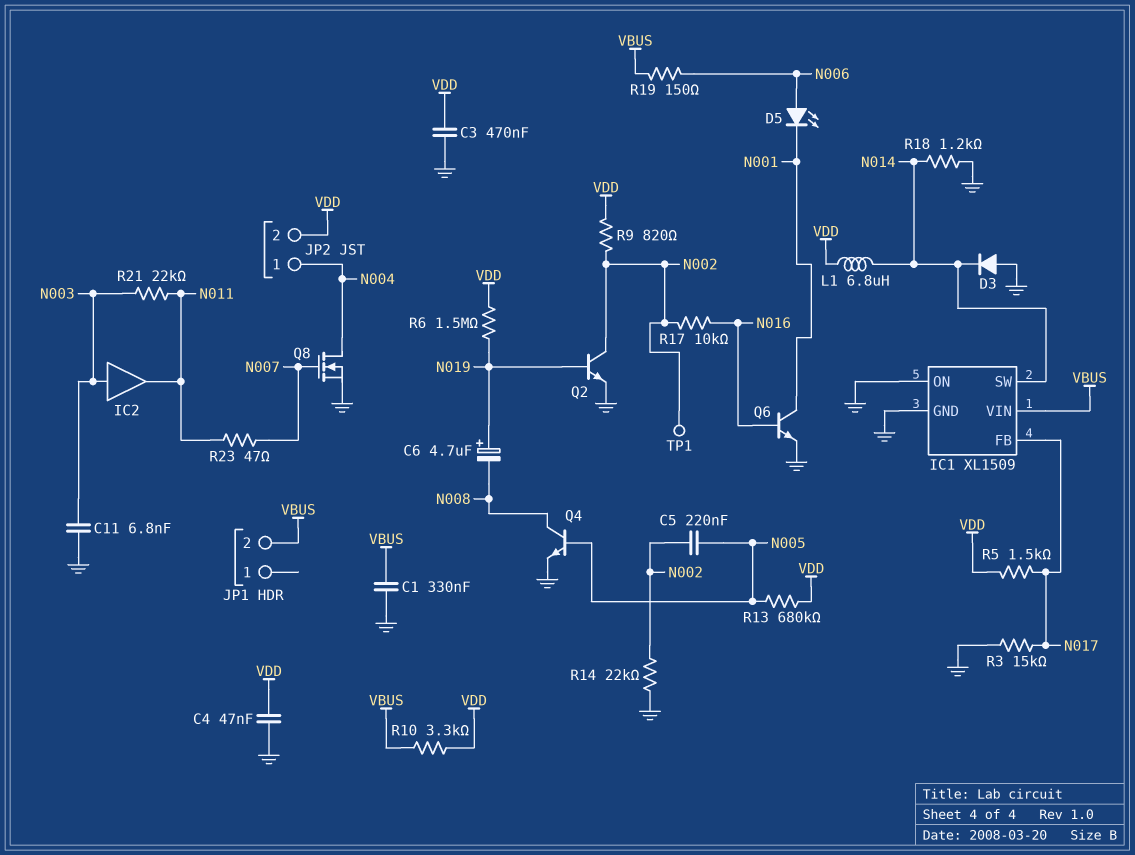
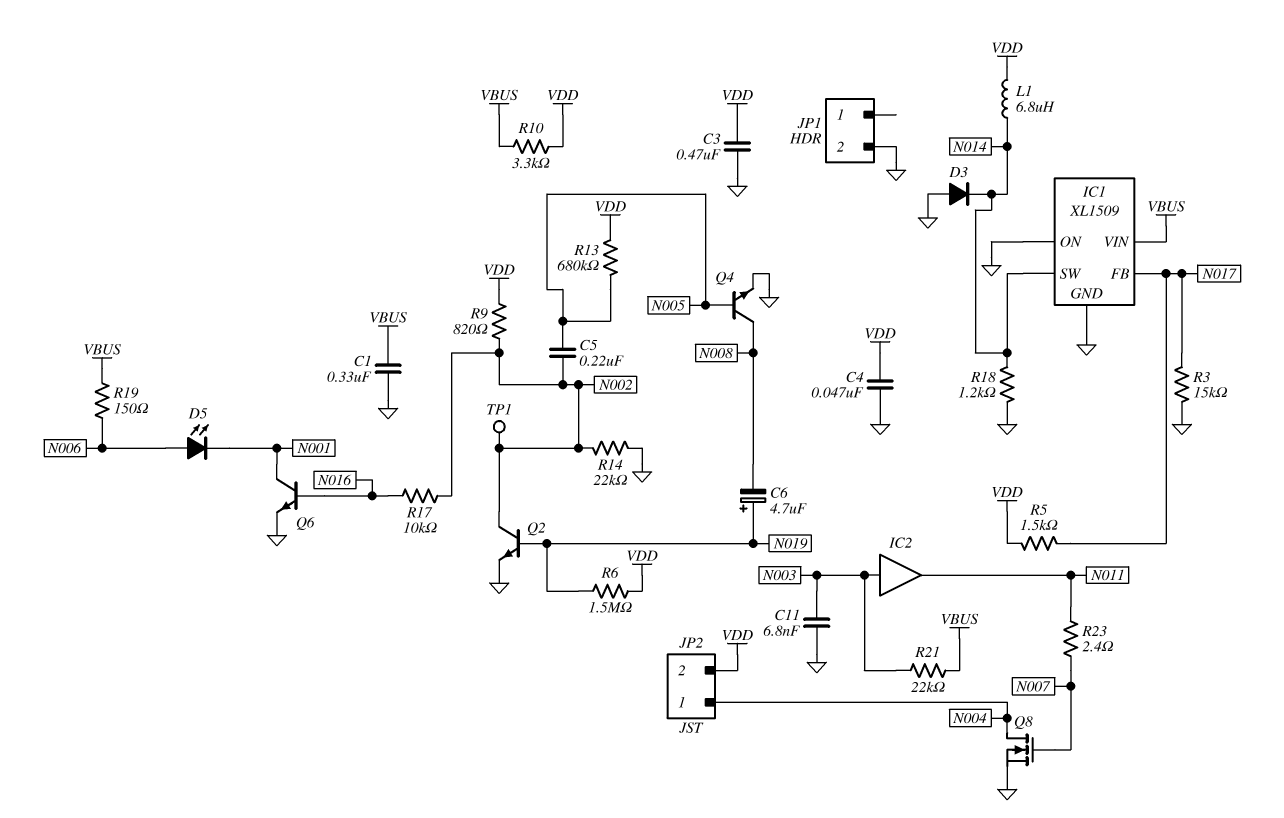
JP1 pin 2: VBUS -> GND
R21: 22k (N003, N011) -> 22k (N003, VBUS)
R23: 47 (N007, N011) -> 2.4 (N007, N011)

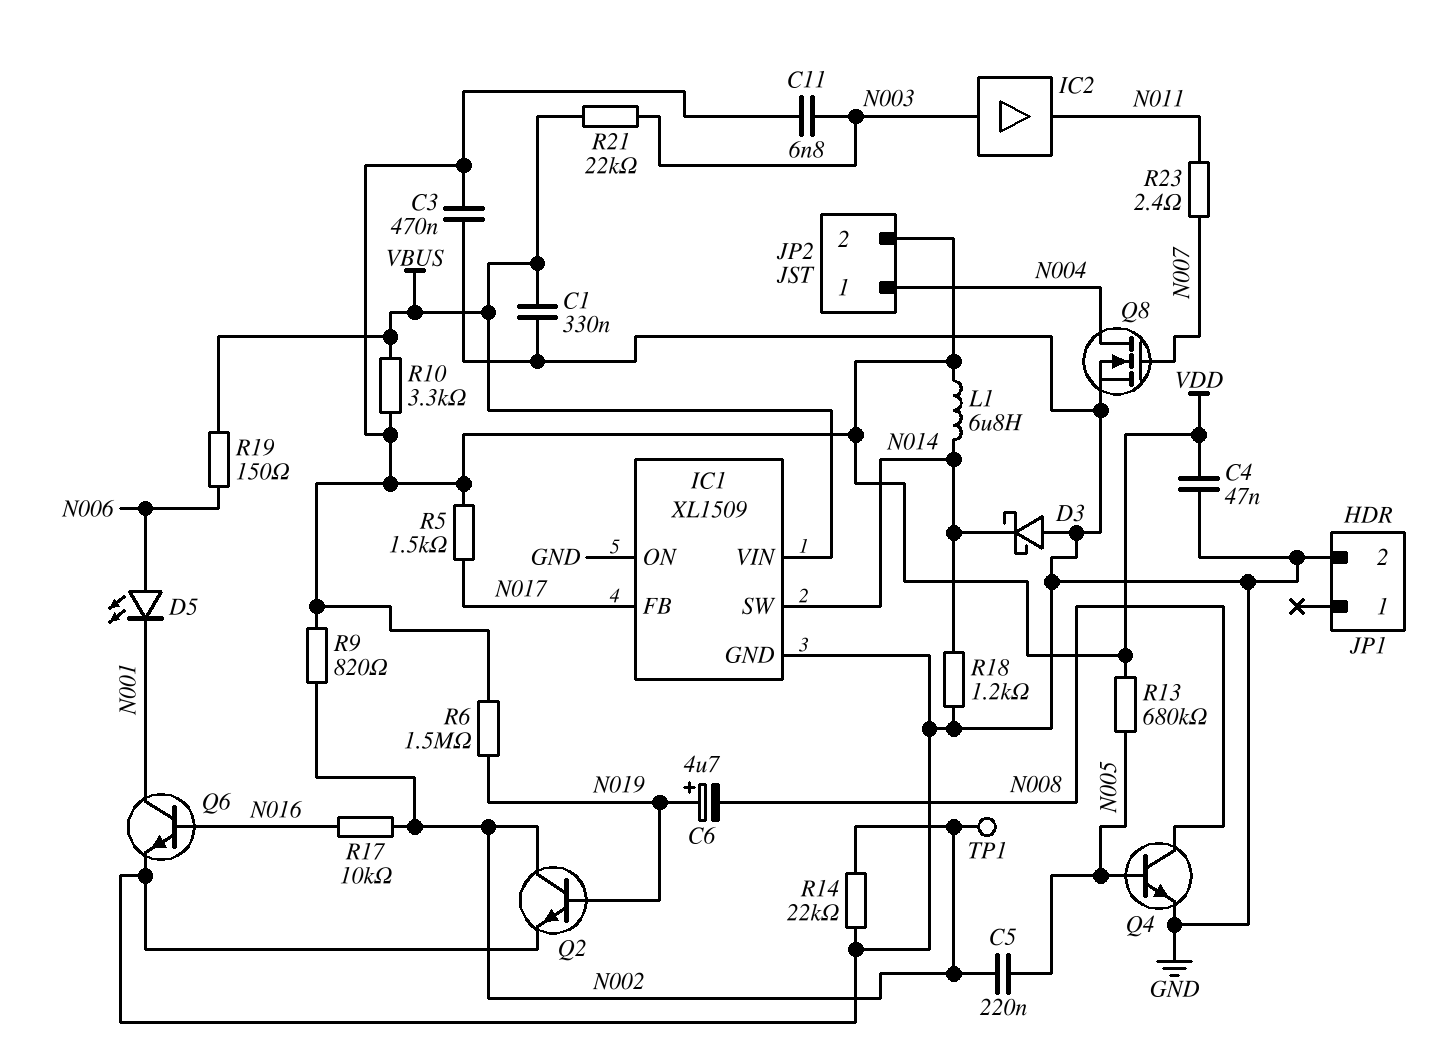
C11: 6.8nF (GND, N003) -> 6.8nF (N003, VDD)
D3: diode (A GND, K N014) -> schottky (A GND, K N014)
R3: 15k (GND, N017) -> none

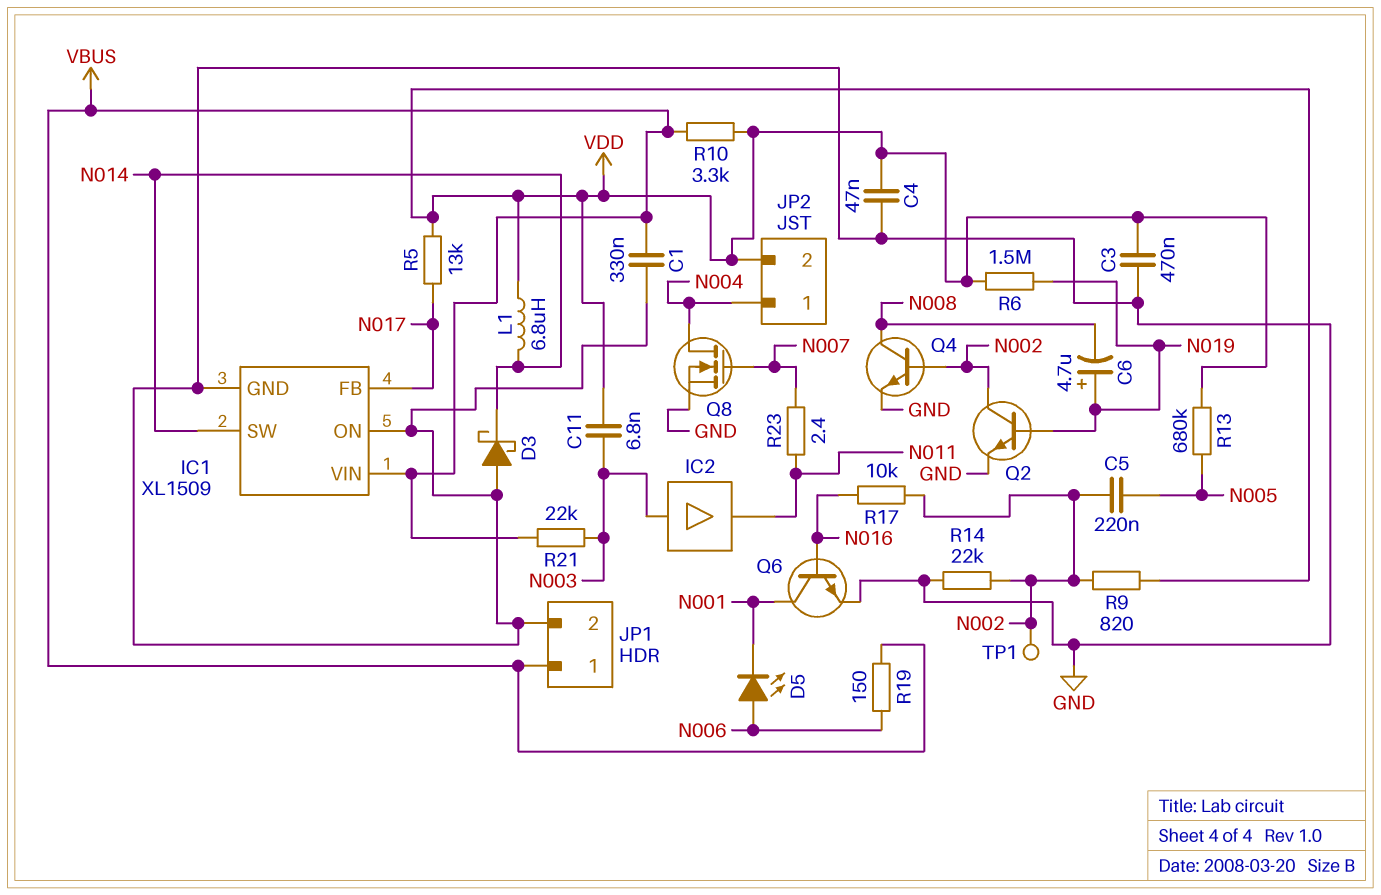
JP1 pin 1: none -> VBUS
Q4: NPN (B N005, C N008, E GND) -> NPN (B N002, C N008, E GND)
R5: 1.5k (N017, VDD) -> 13k (N017, VDD)
R18: 1.2k (GND, N014) -> none

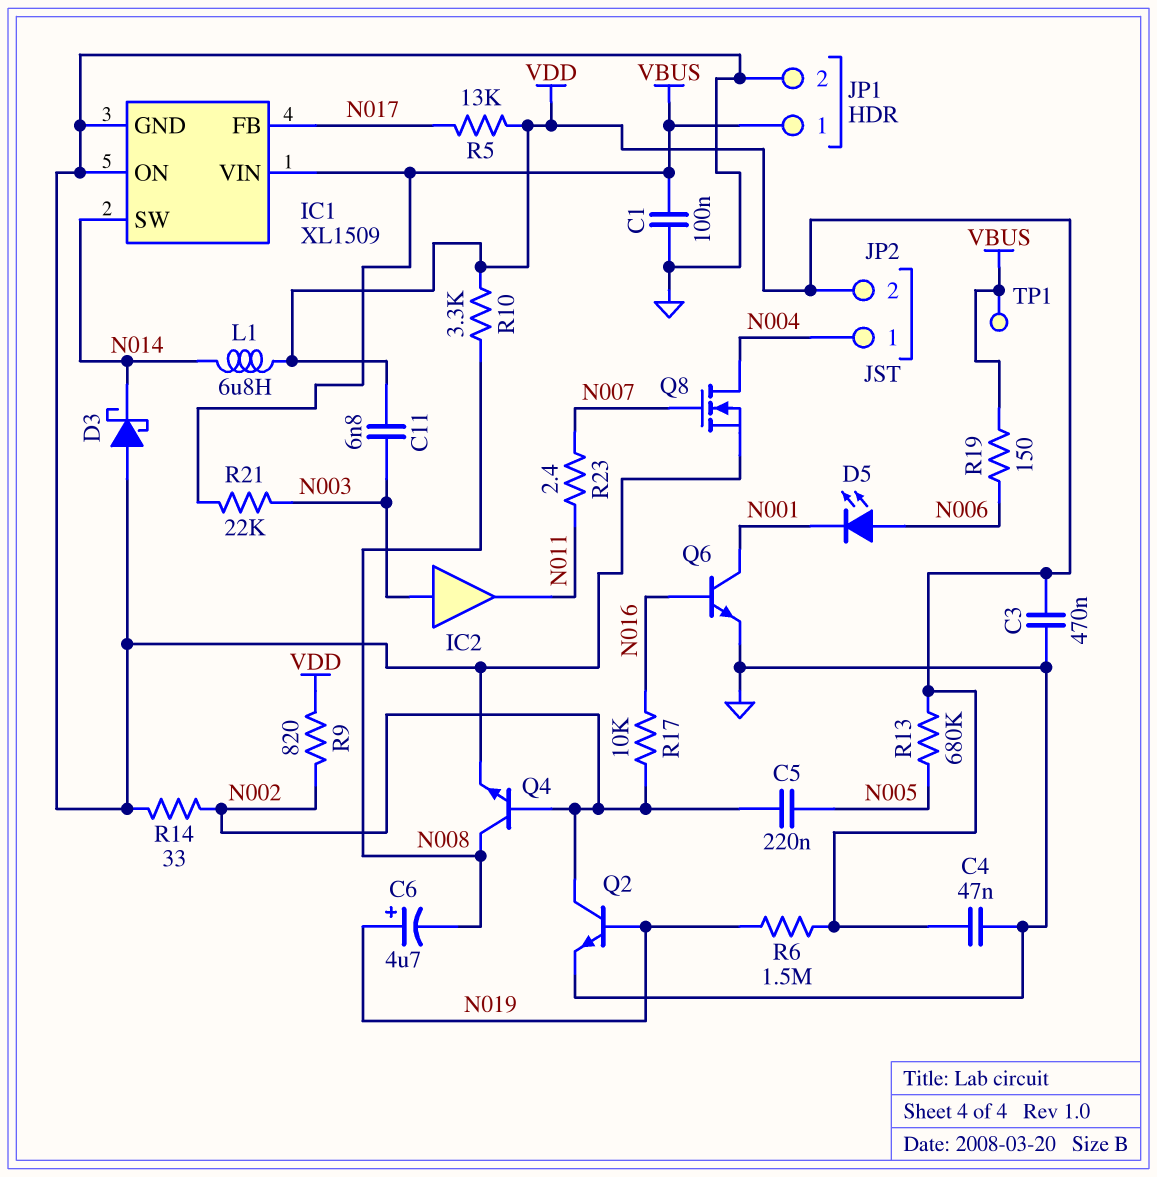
C1: 330nF (GND, VBUS) -> 100nF (GND, VBUS)
R10: 3.3k (VBUS, VDD) -> 3.3k (N008, VDD)
R14: 22k (GND, N002) -> 33 (GND, N002)
TP1: test point (N002) -> test point (VBUS)

